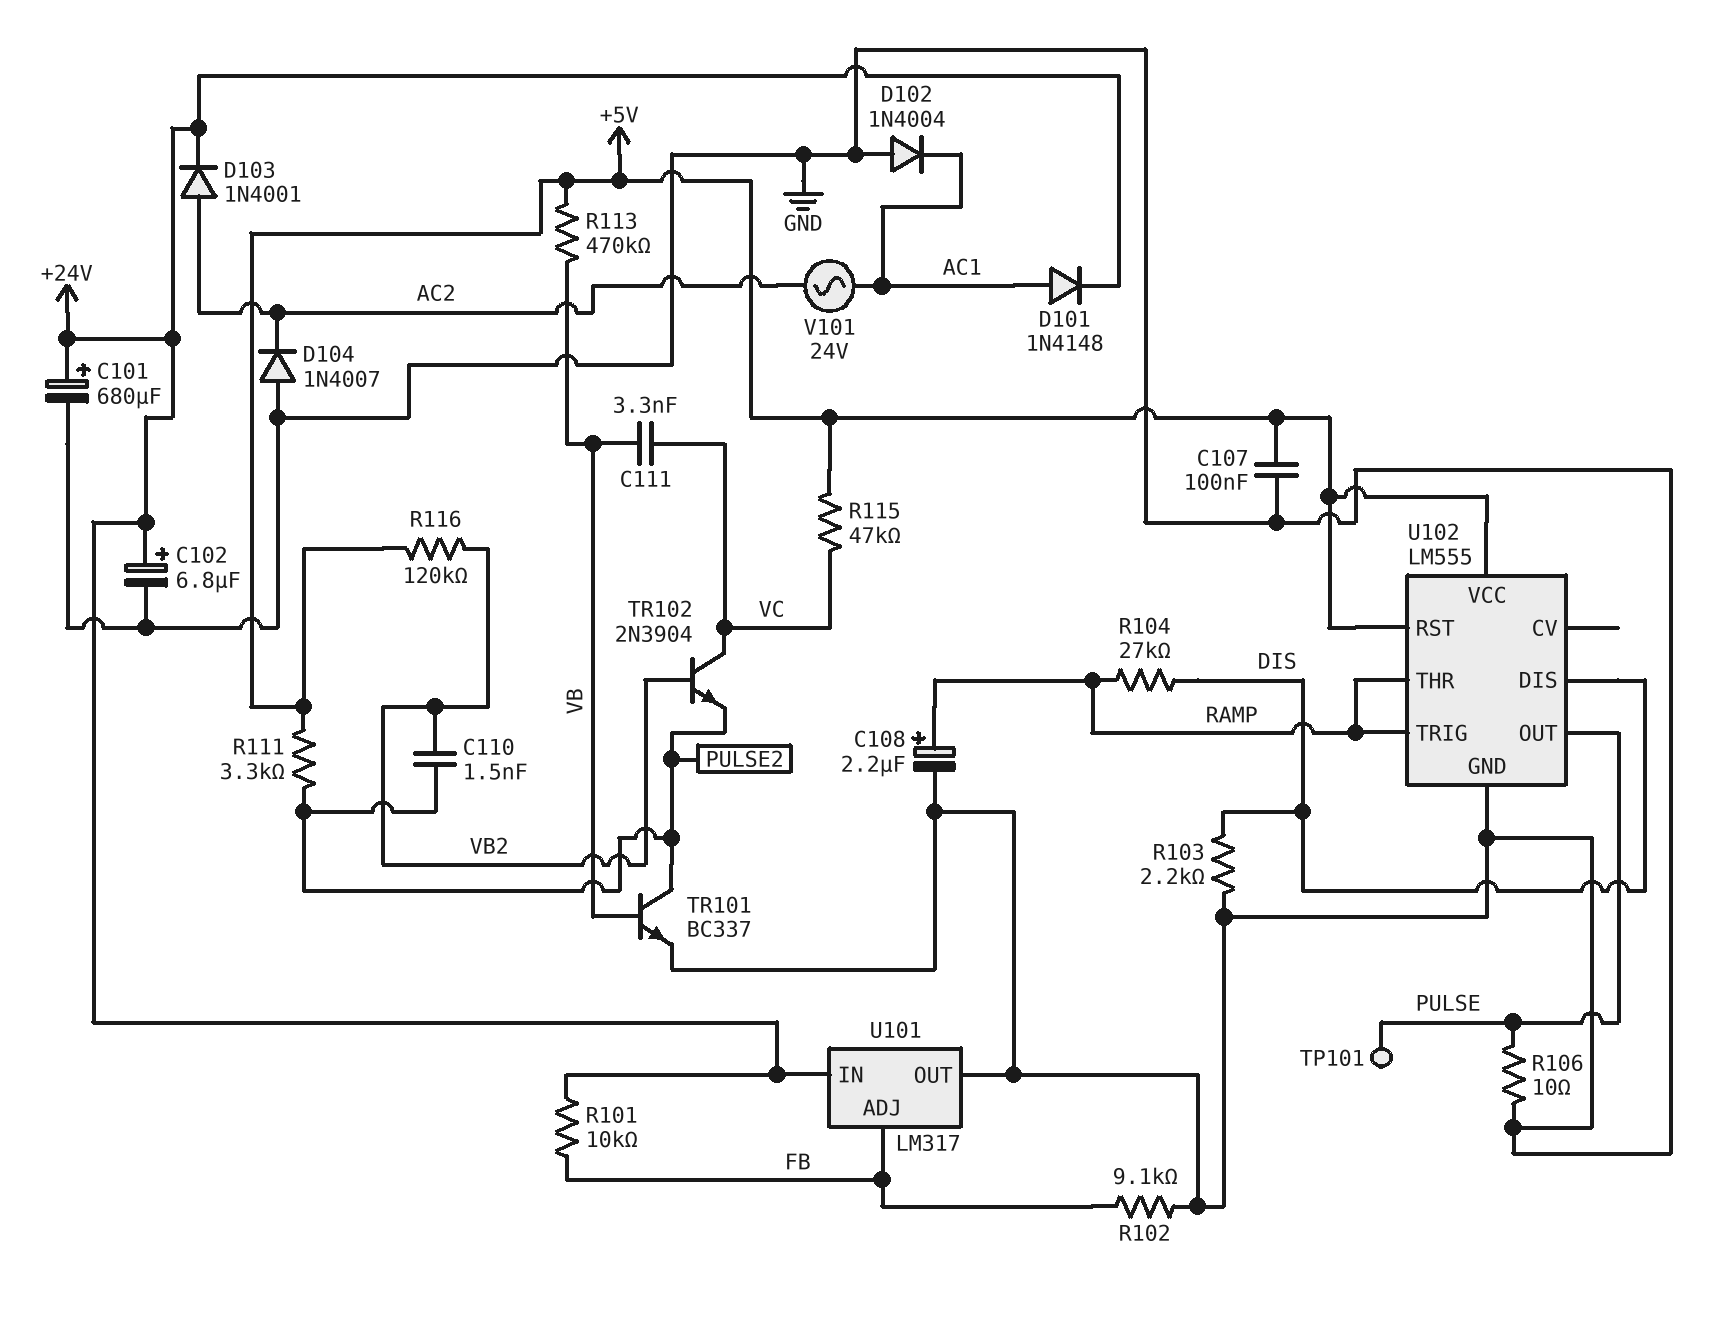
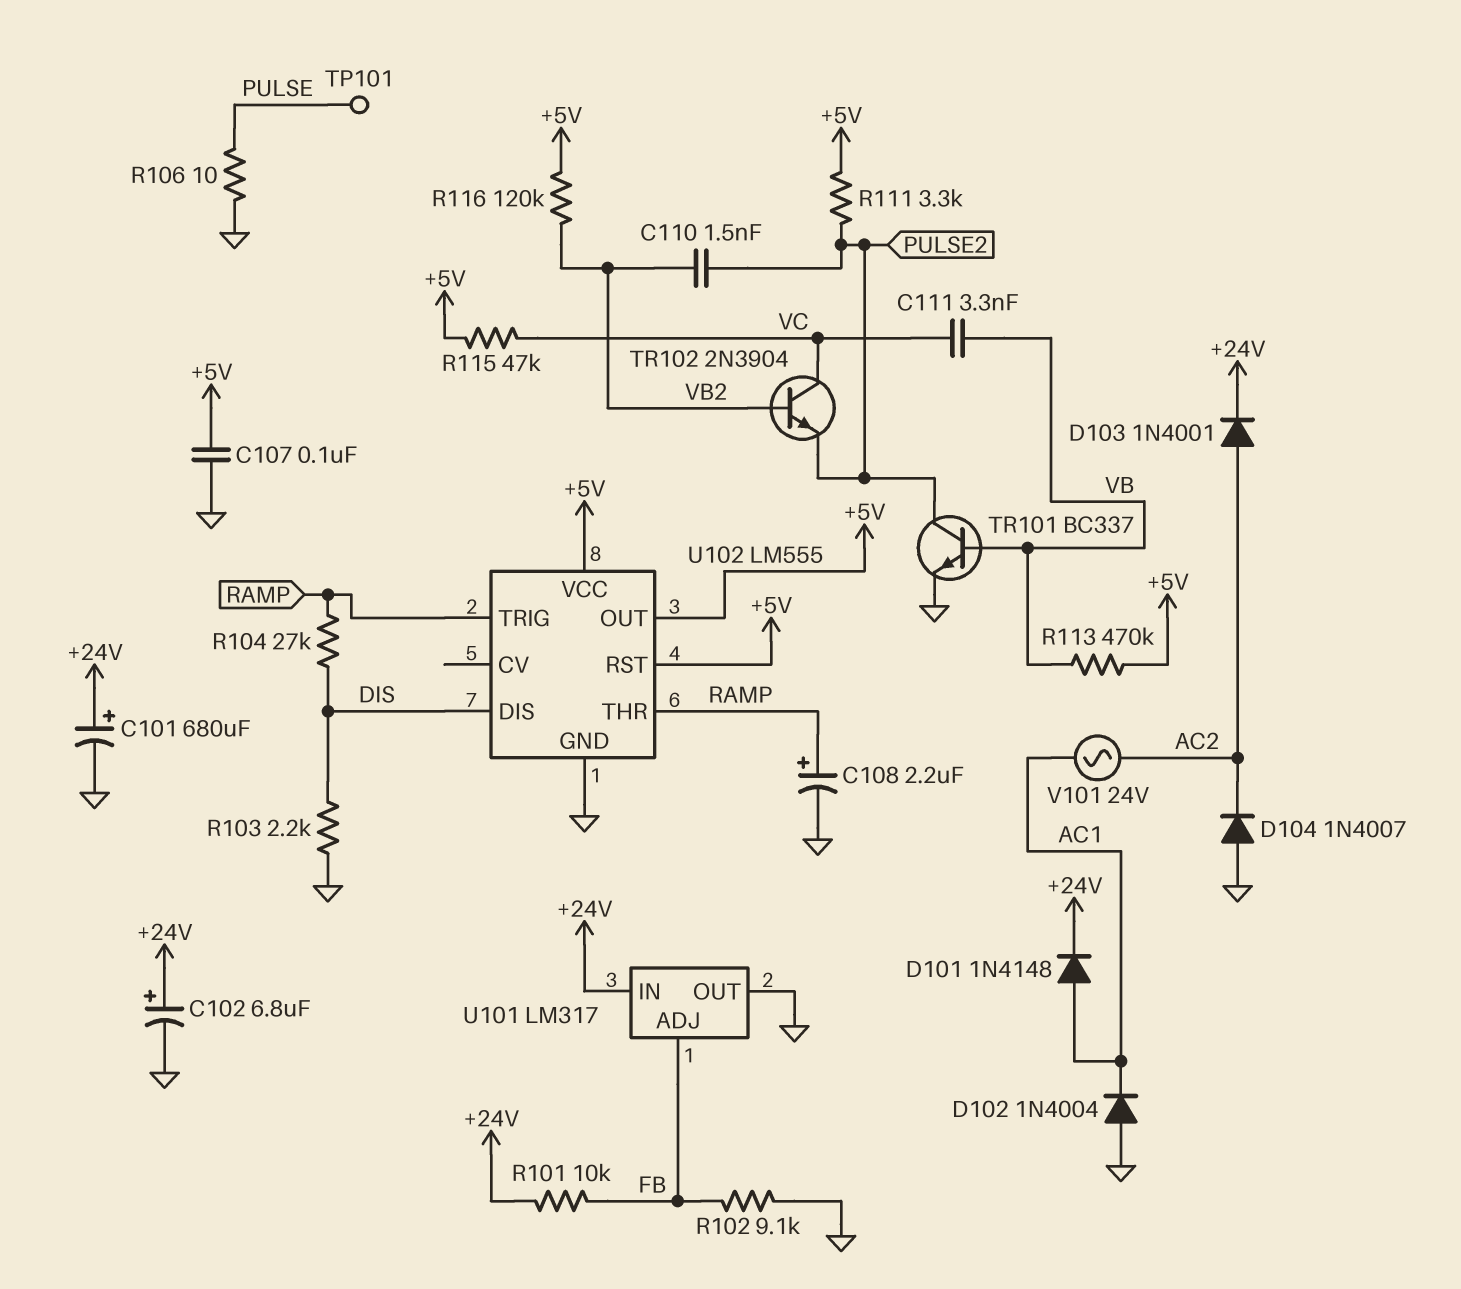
U102 pin OUT: PULSE -> +5V

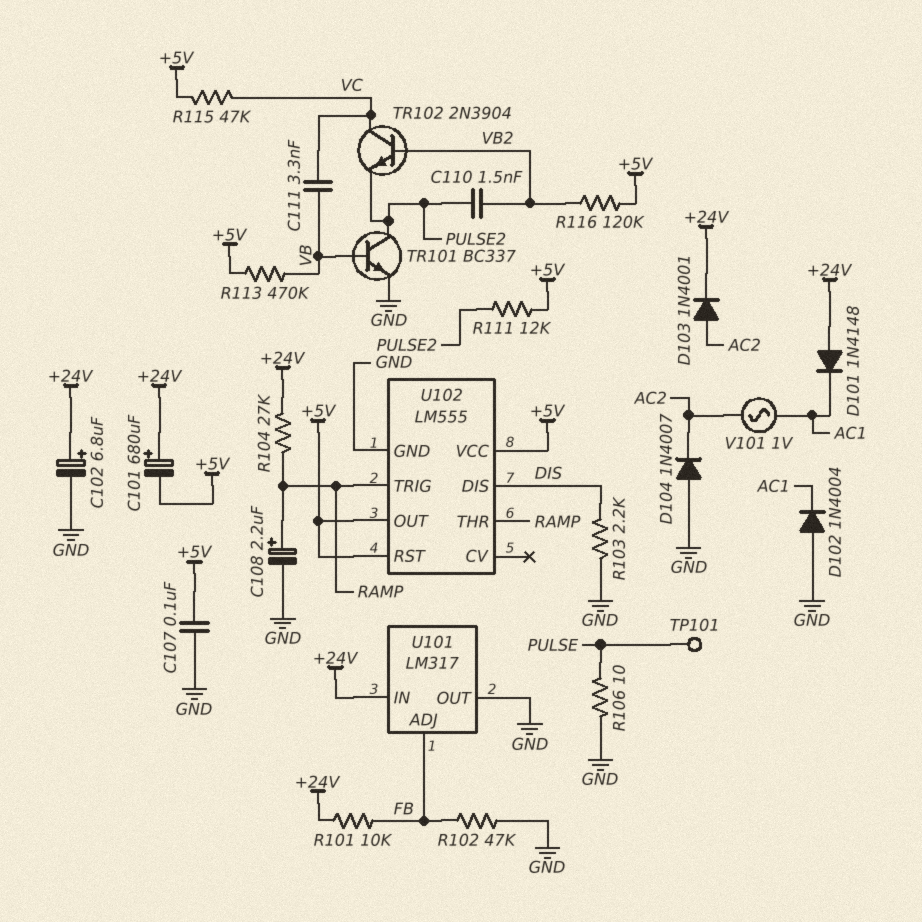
C101: 680uF (plus +24V, minus GND) -> 680uF (plus +24V, minus +5V)
D101: diode 1N4148 (A AC1, K +24V) -> diode 1N4148 (A +24V, K AC1)
R102: 9.1k (FB, GND) -> 47k (FB, GND)
R104: 27k (DIS, RAMP) -> 27k (+24V, RAMP)
R111: 3.3k (+5V, PULSE2) -> 12k (+5V, PULSE2)
V101: AC 24V (AC1, AC2) -> AC 1V (AC1, AC2)

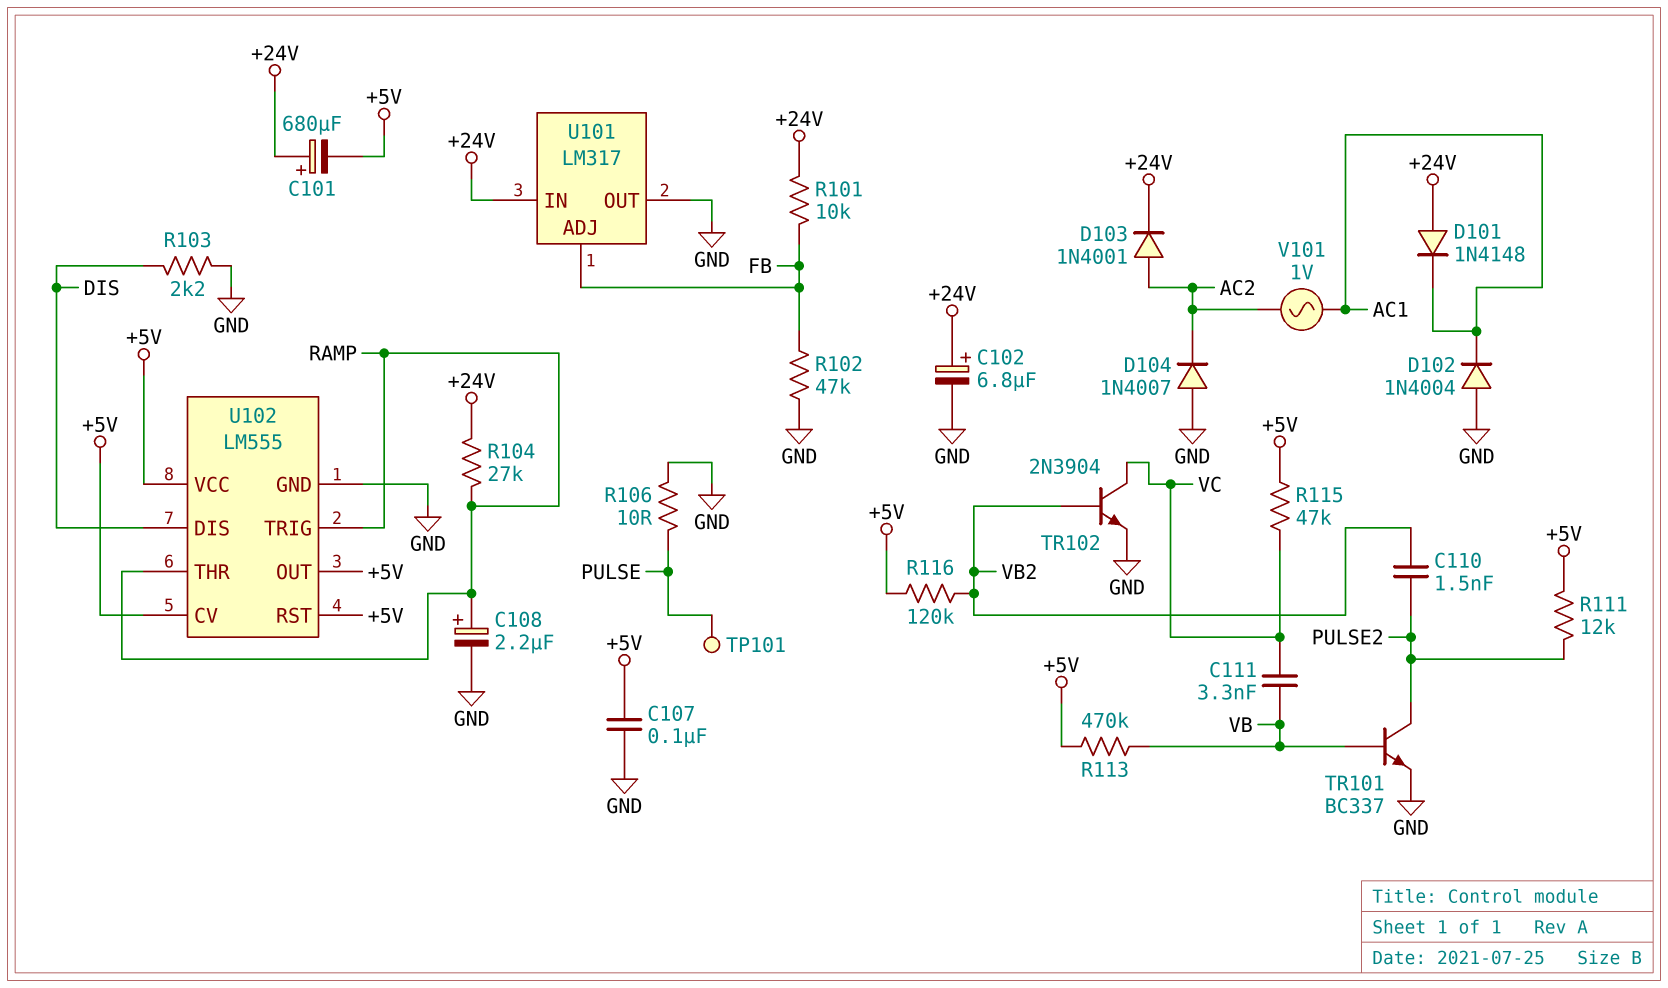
TR102: NPN 2N3904 (B VB2, C VC, E PULSE2) -> NPN 2N3904 (B VB2, C VC, E GND)
U102 pin CV: none -> +5V

